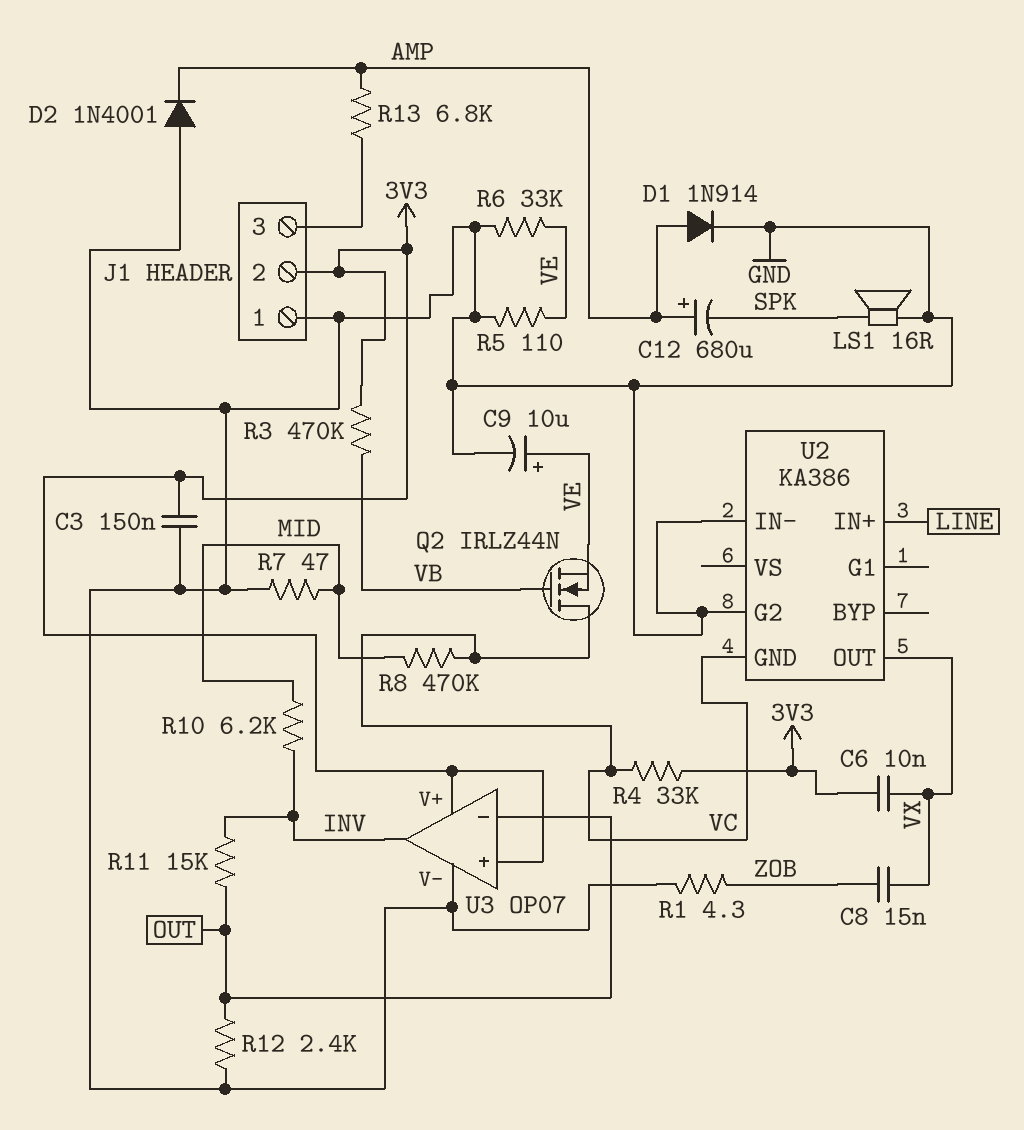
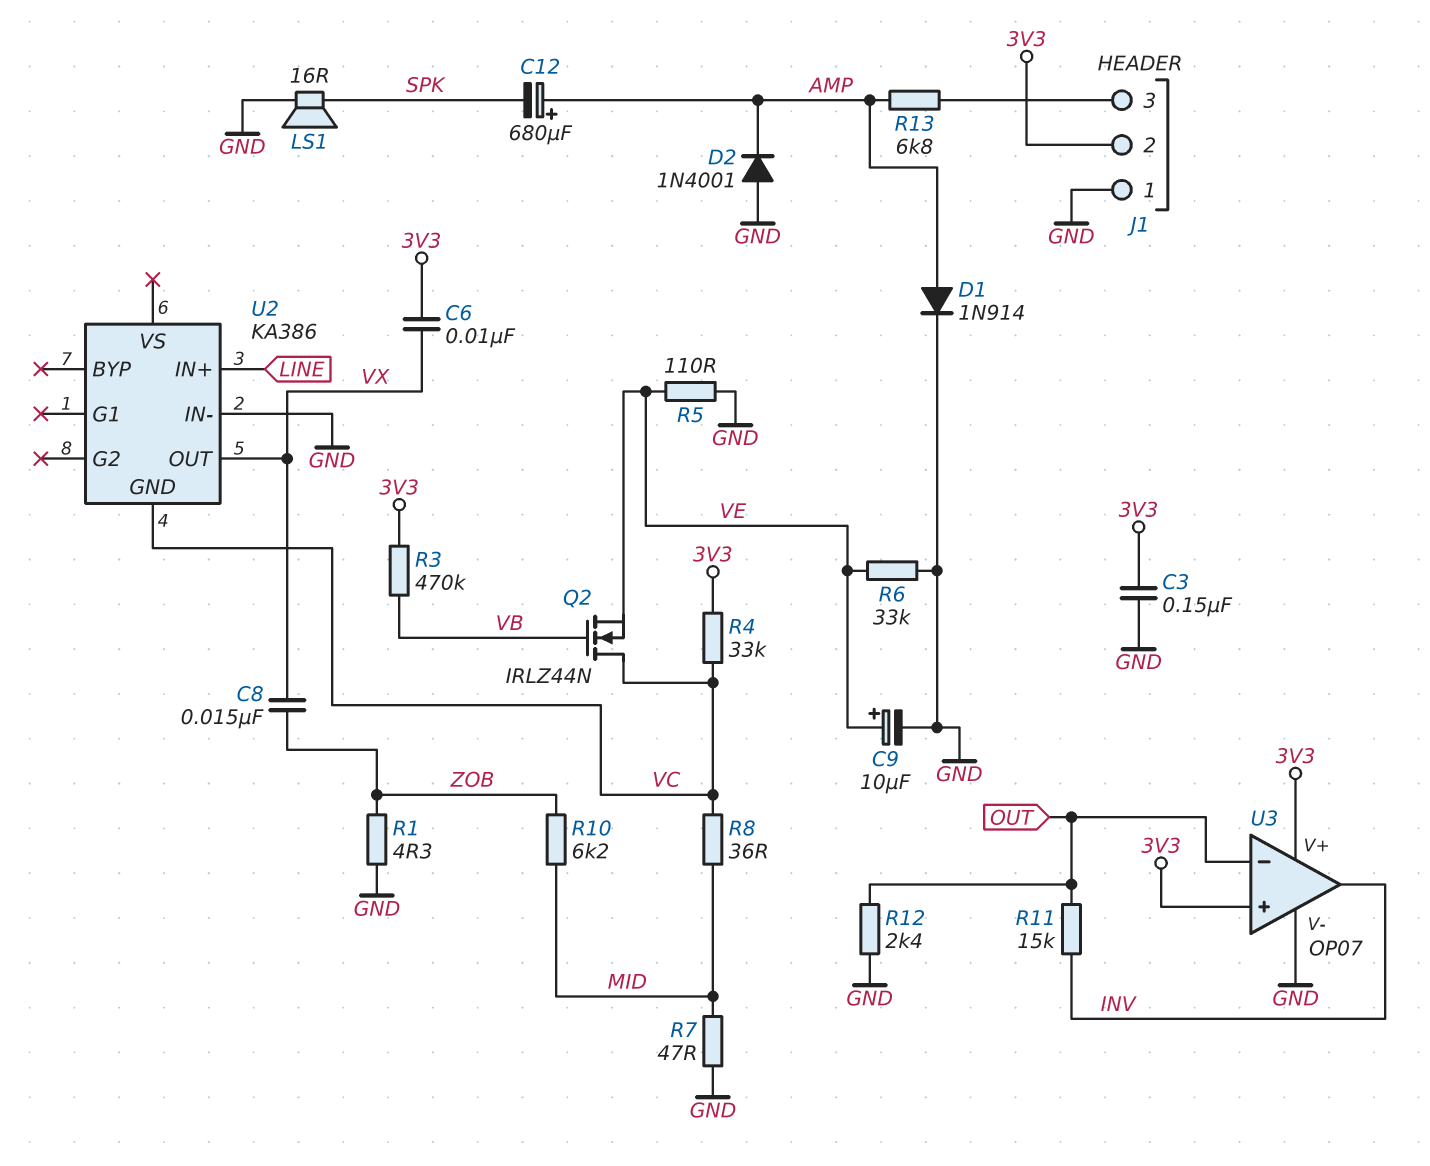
R8: 470k (MID, VC) -> 36 (MID, VC)
R10: 6.2k (INV, MID) -> 6.2k (MID, ZOB)
U2 pin G2: GND -> none

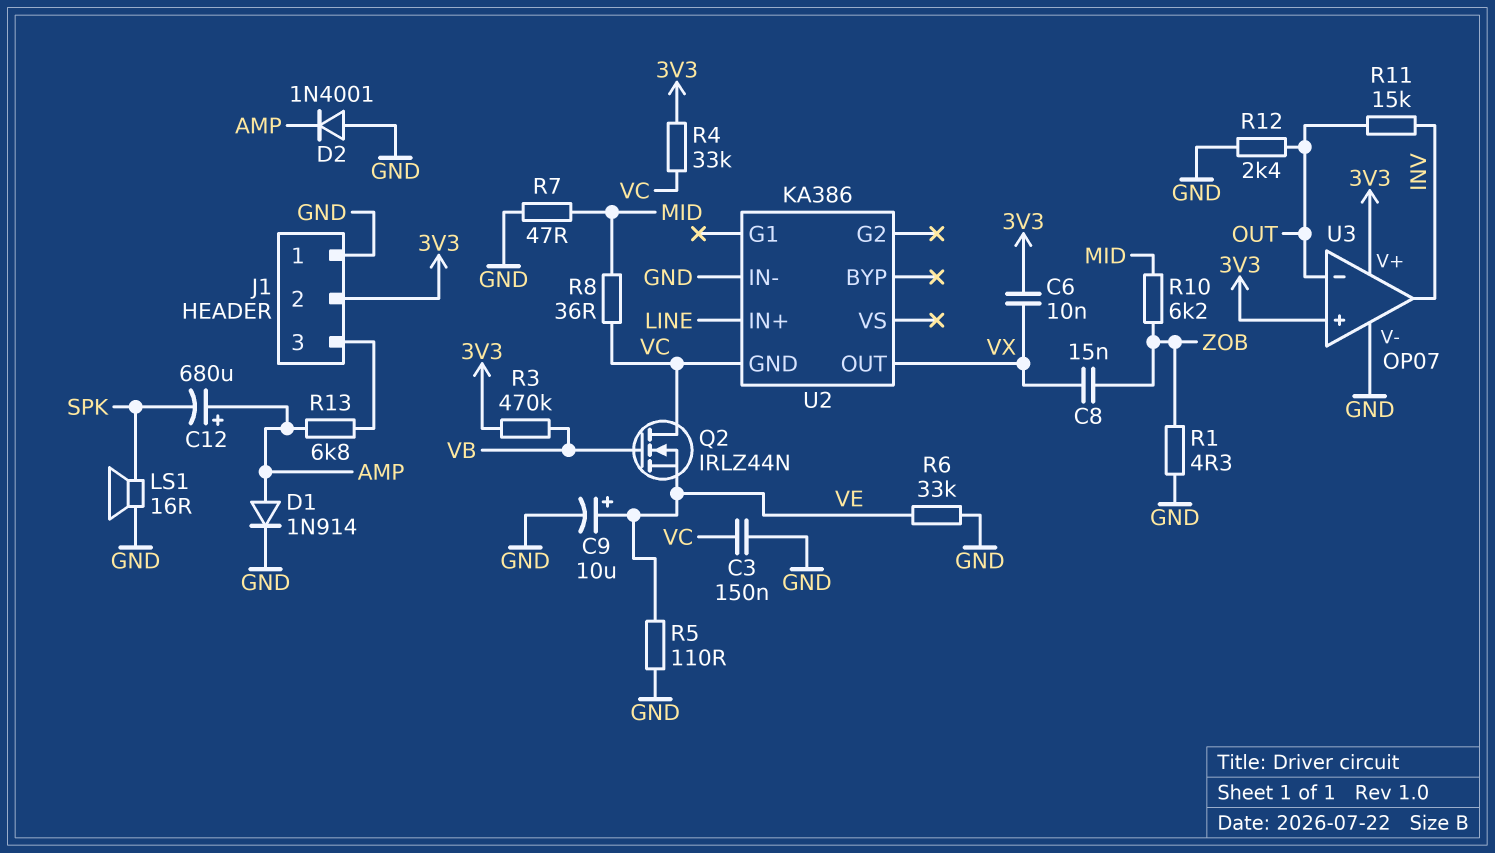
C3: 150nF (3V3, GND) -> 150nF (GND, VC)

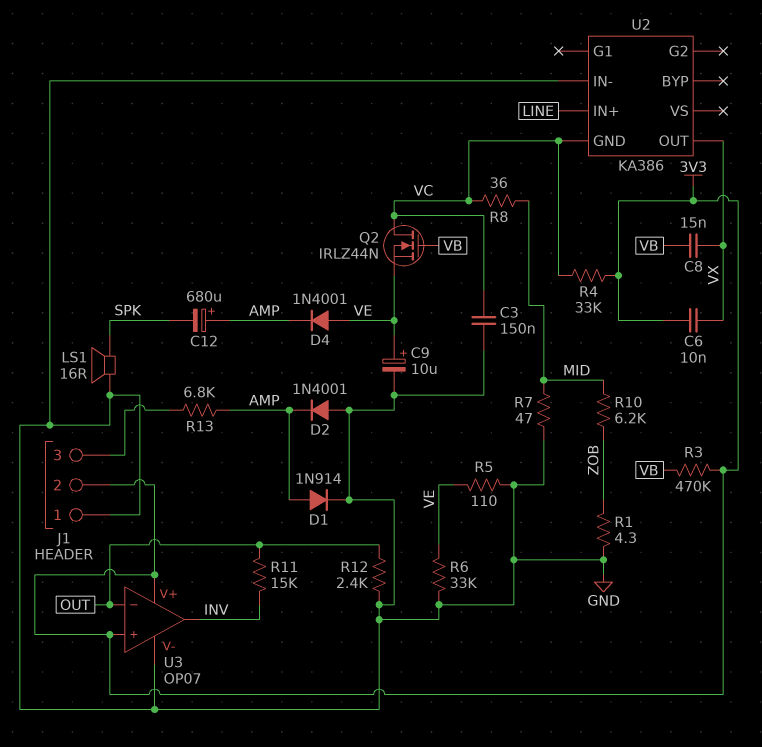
C8: 15nF (VX, ZOB) -> 15nF (VB, VX)
D4: none -> diode 1N4001 (A VE, K AMP)

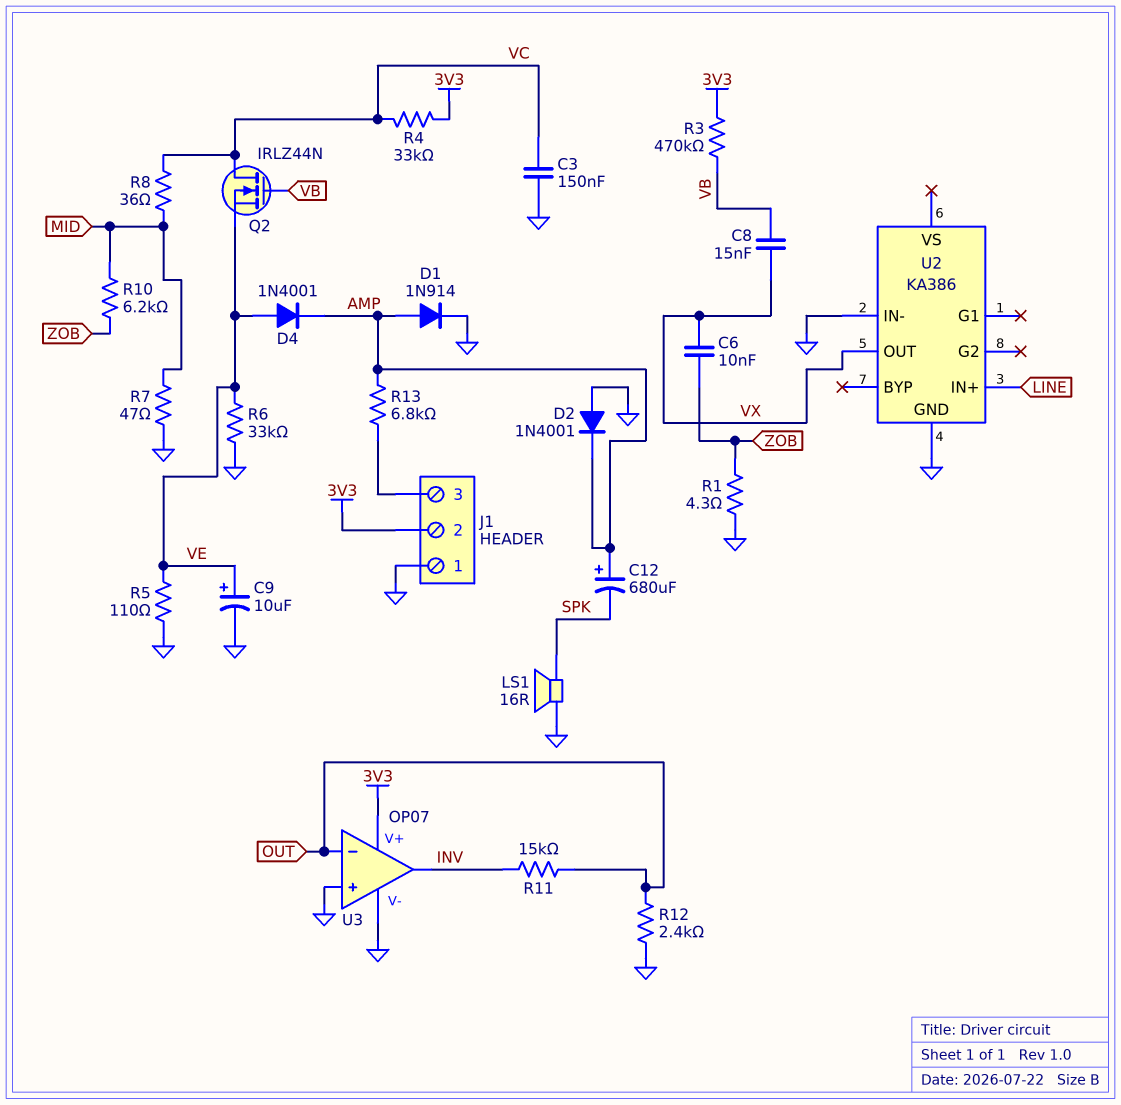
C6: 10nF (3V3, VX) -> 10nF (VX, ZOB)
U2 pin GND: VC -> GND
U3 pin in+: 3V3 -> GND

